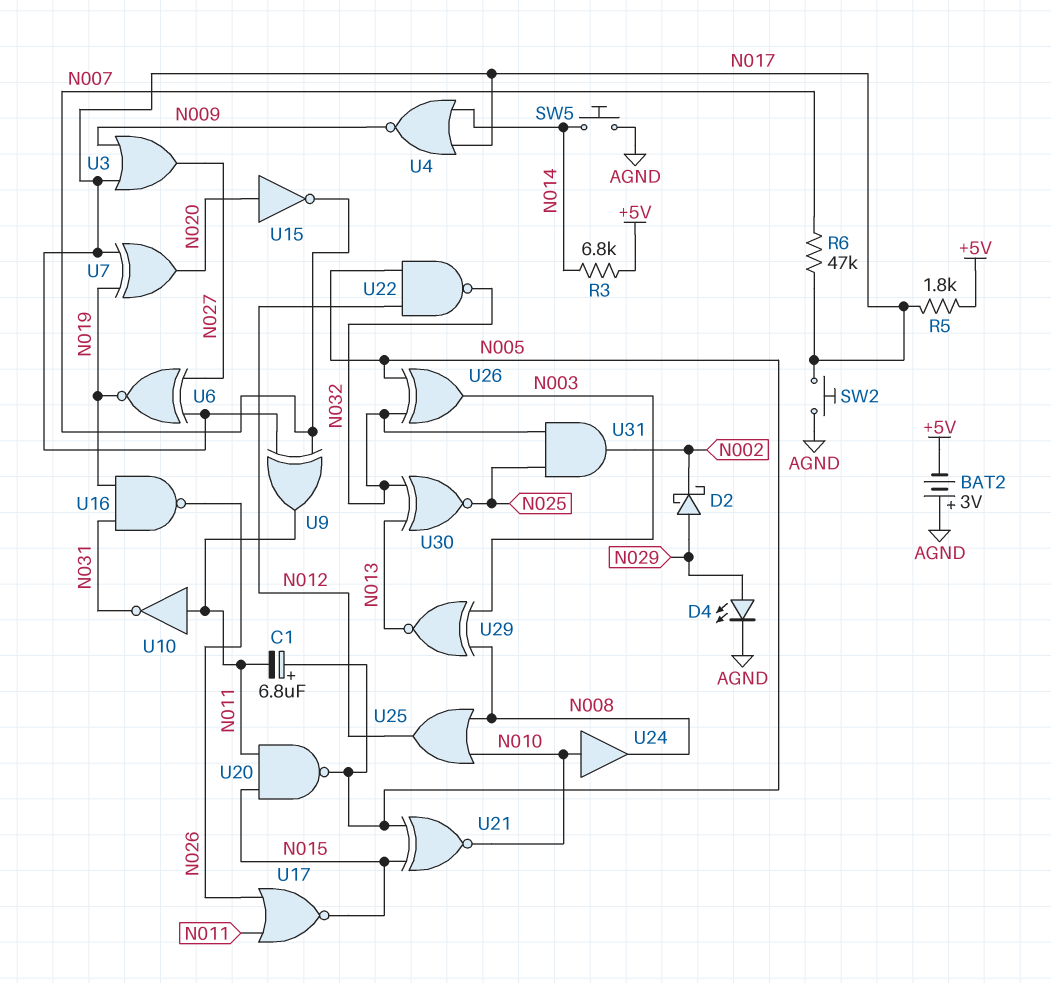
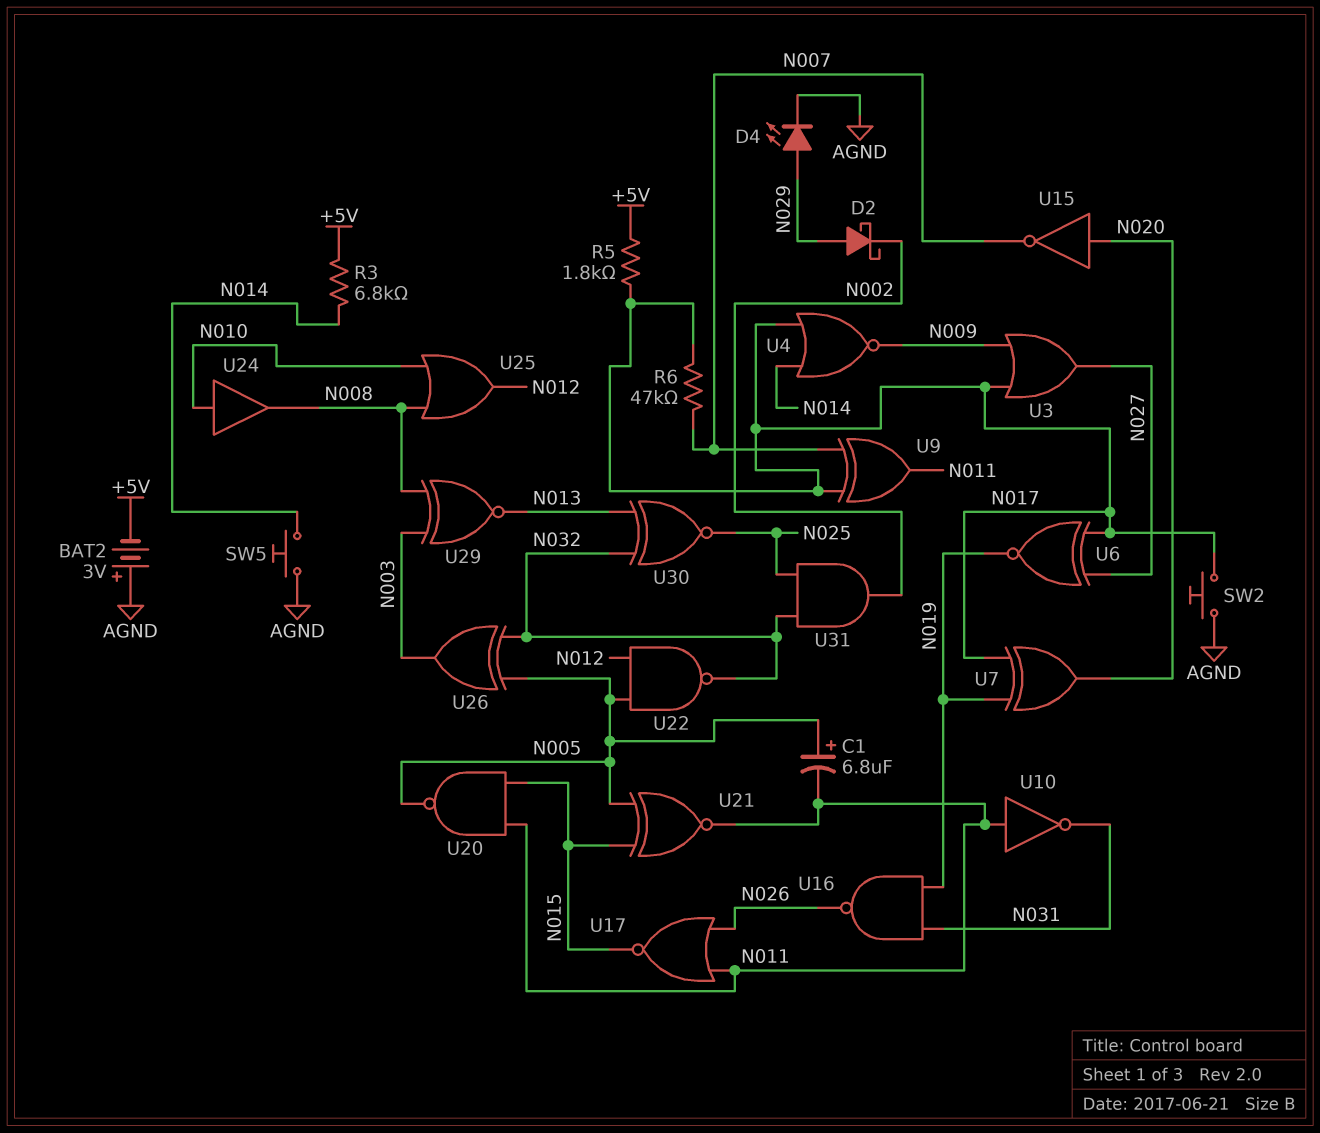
U21: XNOR (in N005, in N015, out N010) -> XNOR (in N005, in N015, out N011)

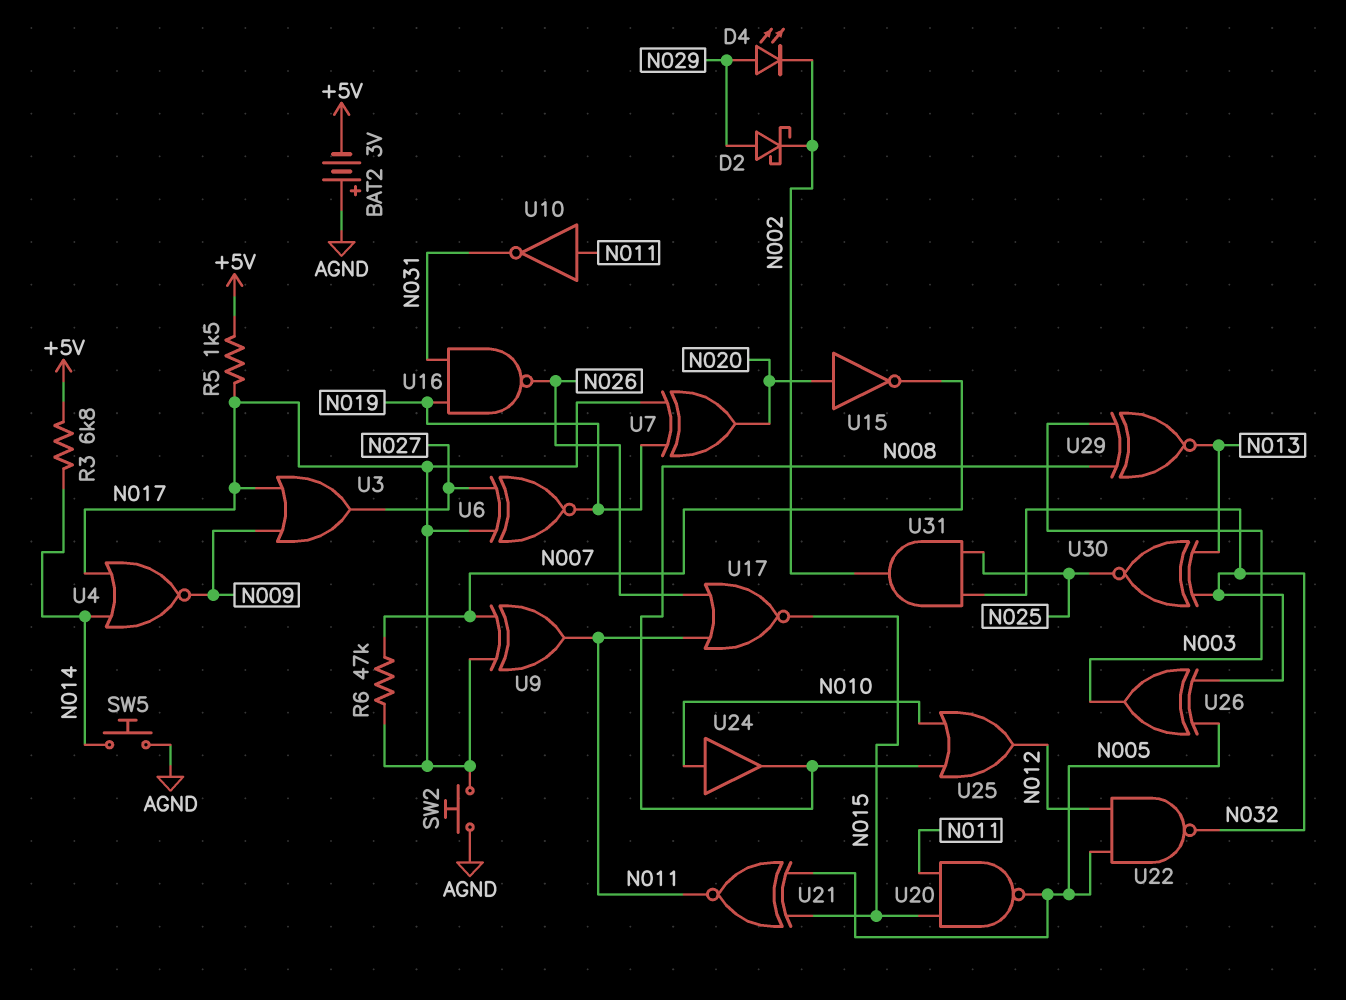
C1: 6.8uF (plus N005, minus N011) -> none
D4: LED (A N029, K AGND) -> LED (A N029, K N002)
R5: 1.8k (+5V, N017) -> 1.5k (+5V, N017)

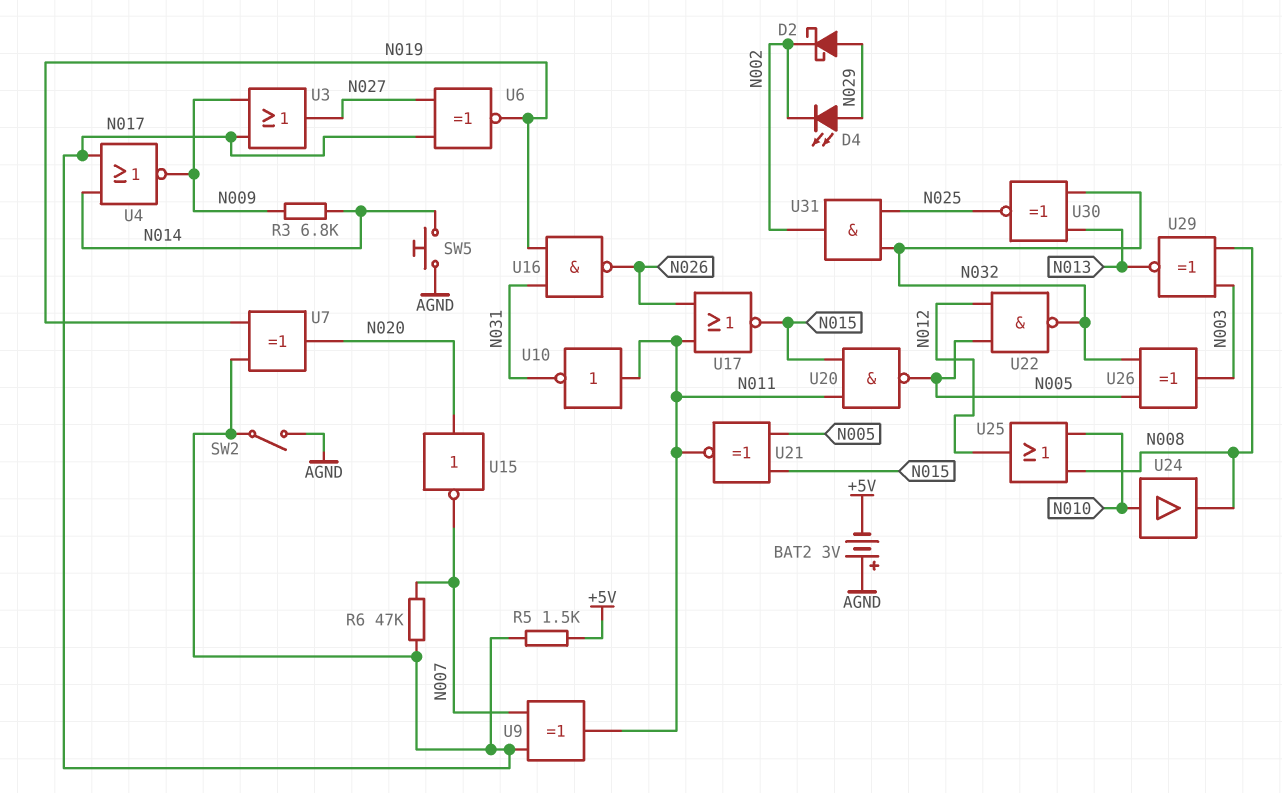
R3: 6.8k (+5V, N014) -> 6.8k (N009, N014)
SW2: button (AGND, N017) -> switch (AGND, N017)

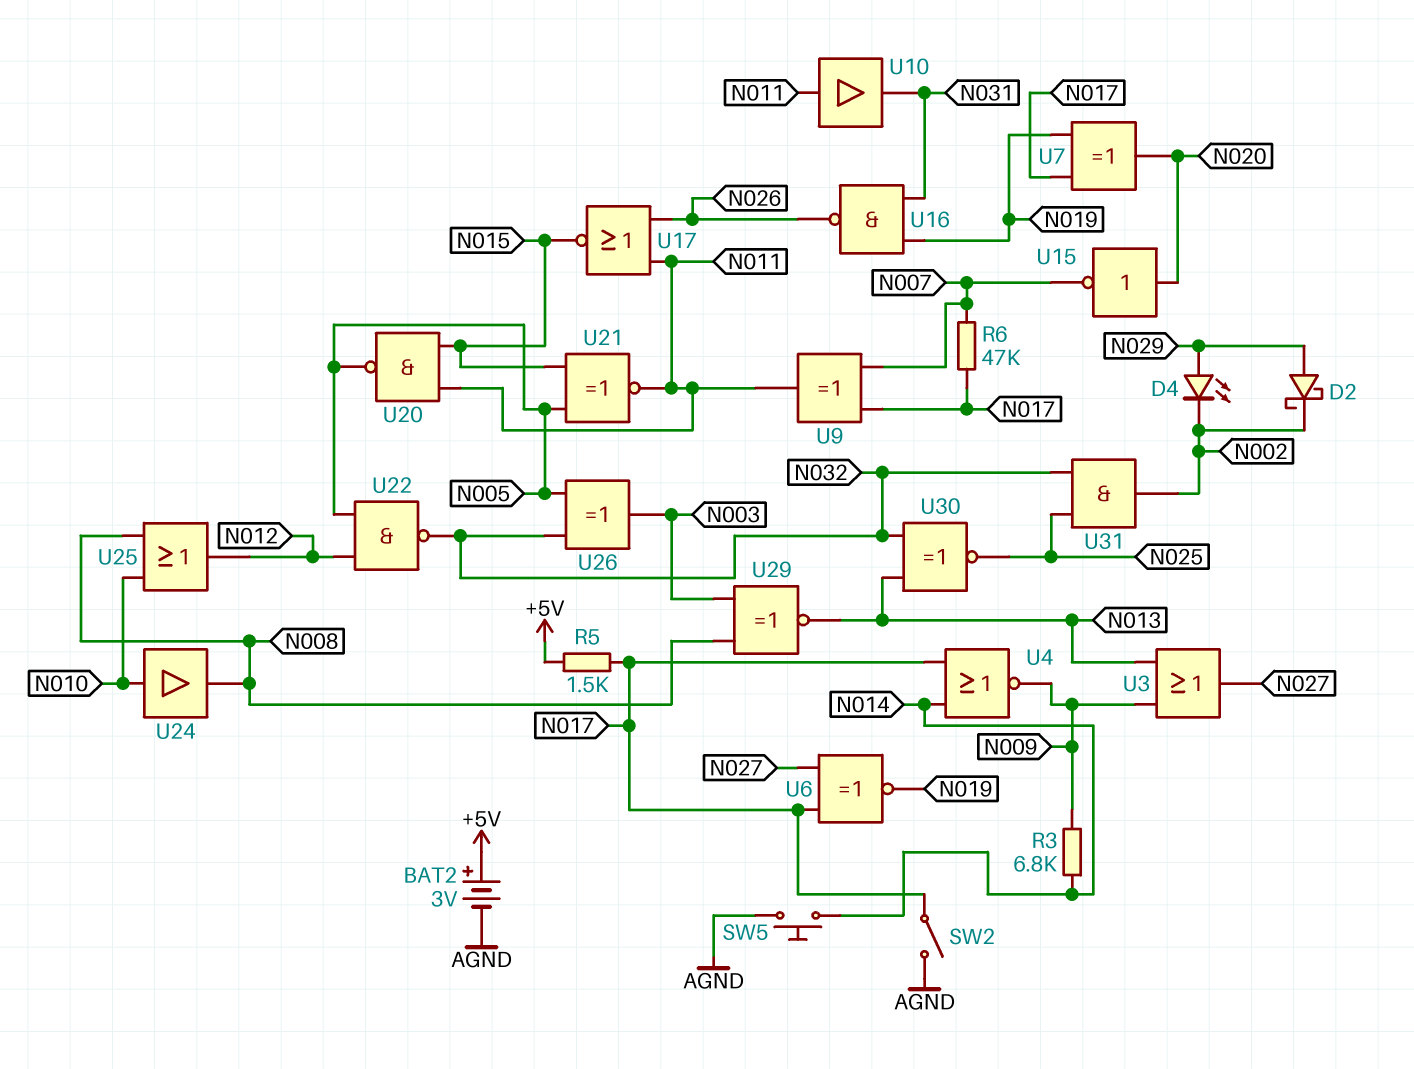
BAT2: 3V (plus AGND, minus +5V) -> 3V (plus +5V, minus AGND)
U3: OR (in N009, in N017, out N027) -> OR (in N009, in N013, out N027)
U10: NOT (in N011, out N031) -> buffer (in N011, out N031)

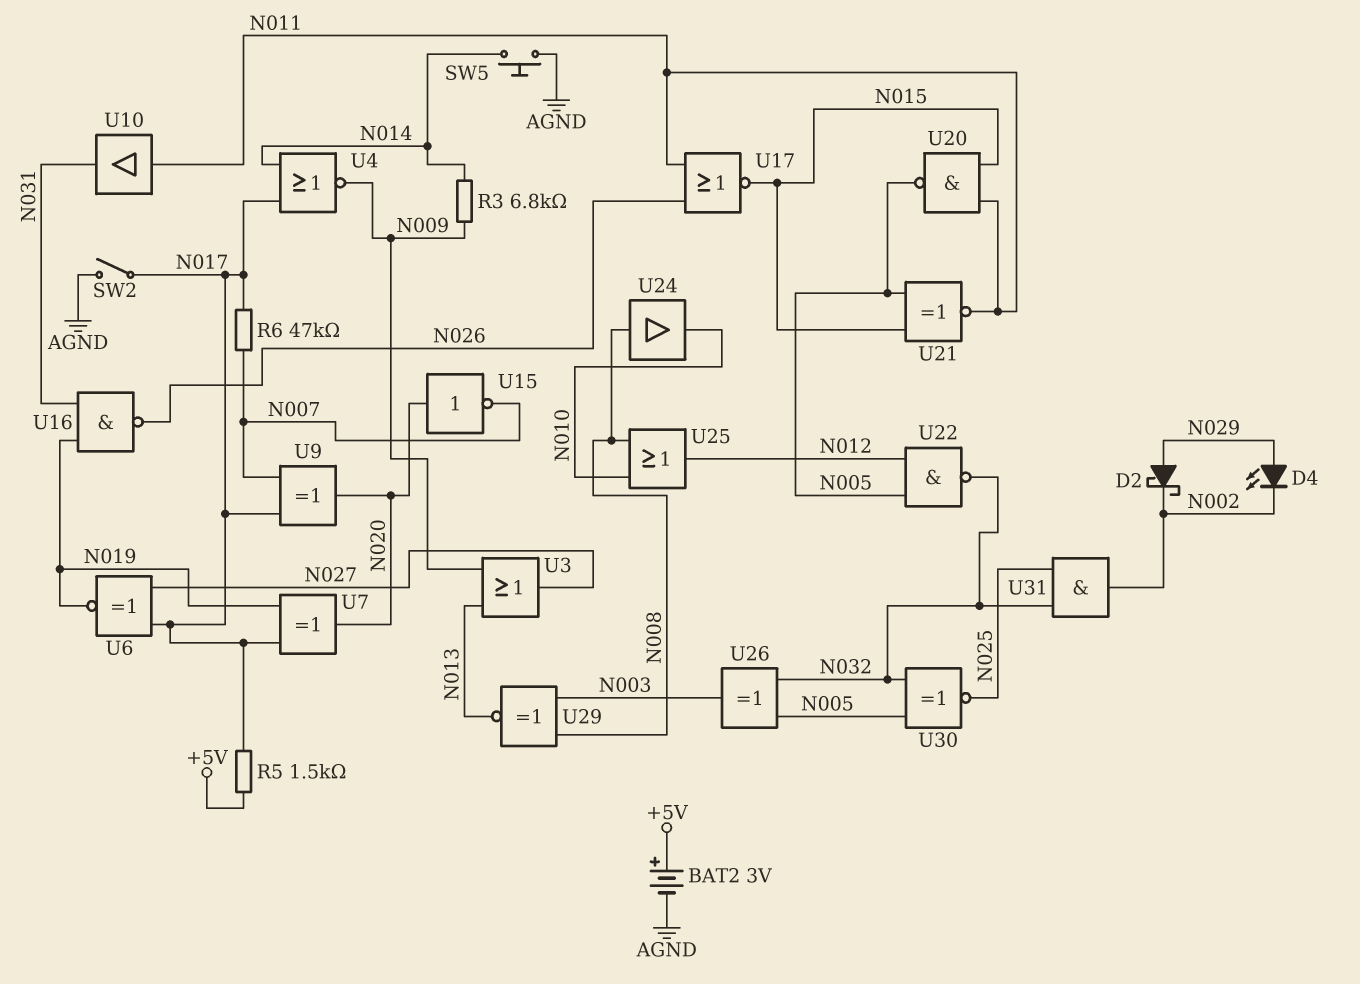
U9: XOR (in N007, in N017, out N011) -> XOR (in N007, in N017, out N020)
U24: buffer (in N010, out N008) -> buffer (in N008, out N010)
U30: XNOR (in N013, in N032, out N025) -> XNOR (in N005, in N032, out N025)

